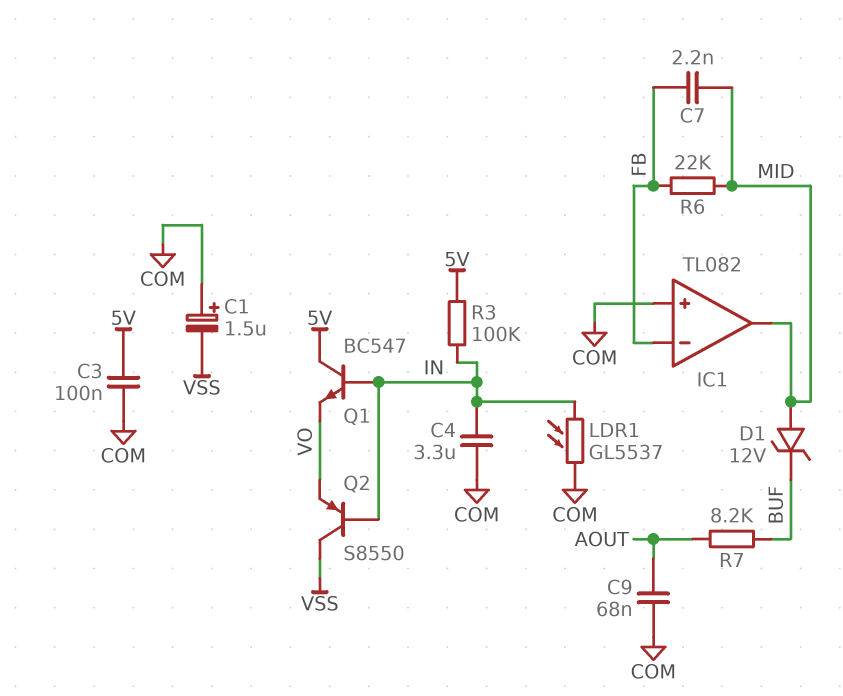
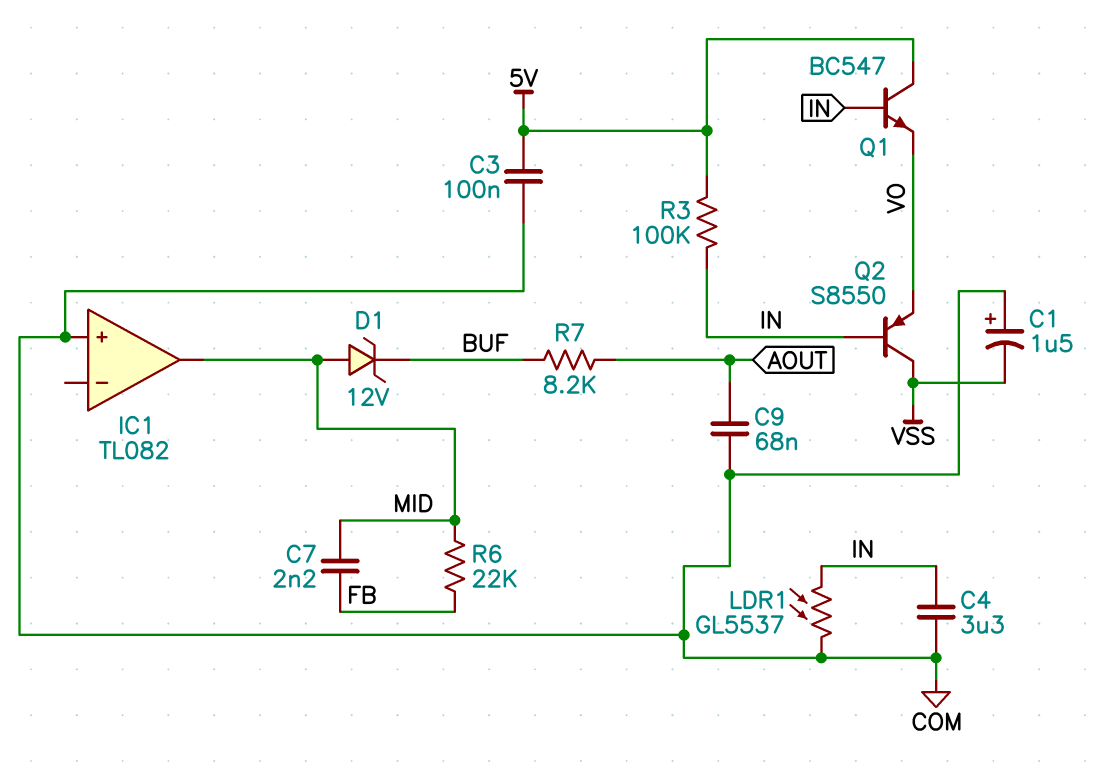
IC1 pin in-: FB -> none

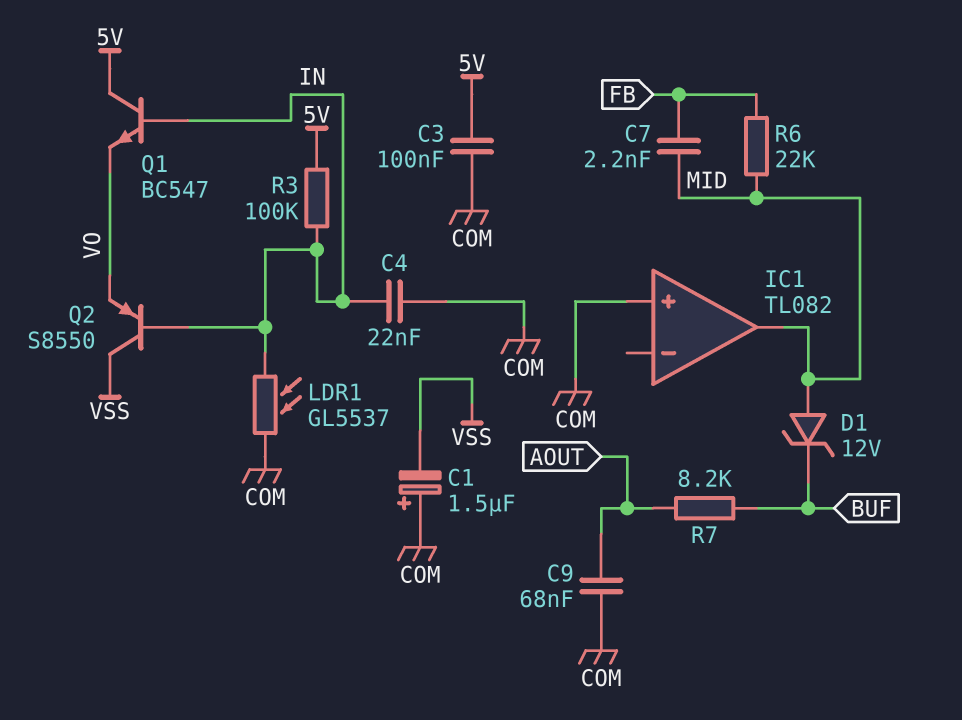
C4: 3.3uF (COM, IN) -> 22nF (COM, IN)

